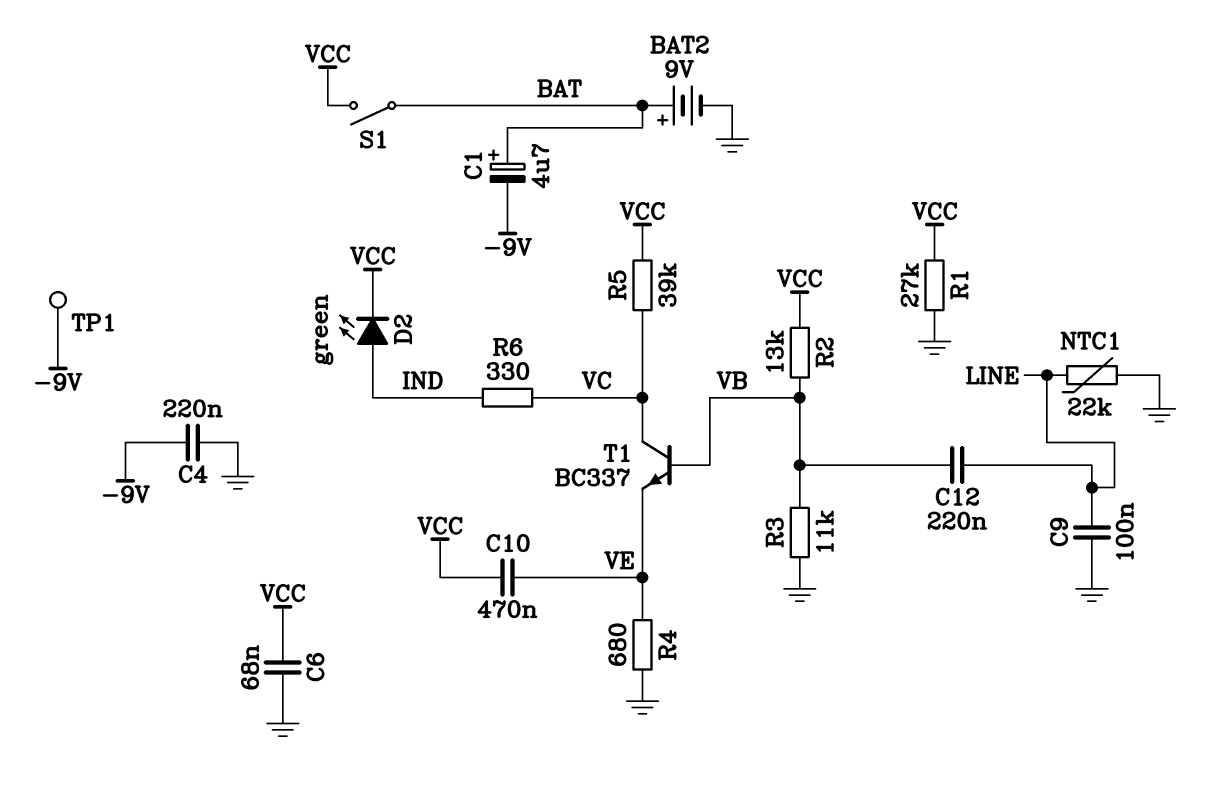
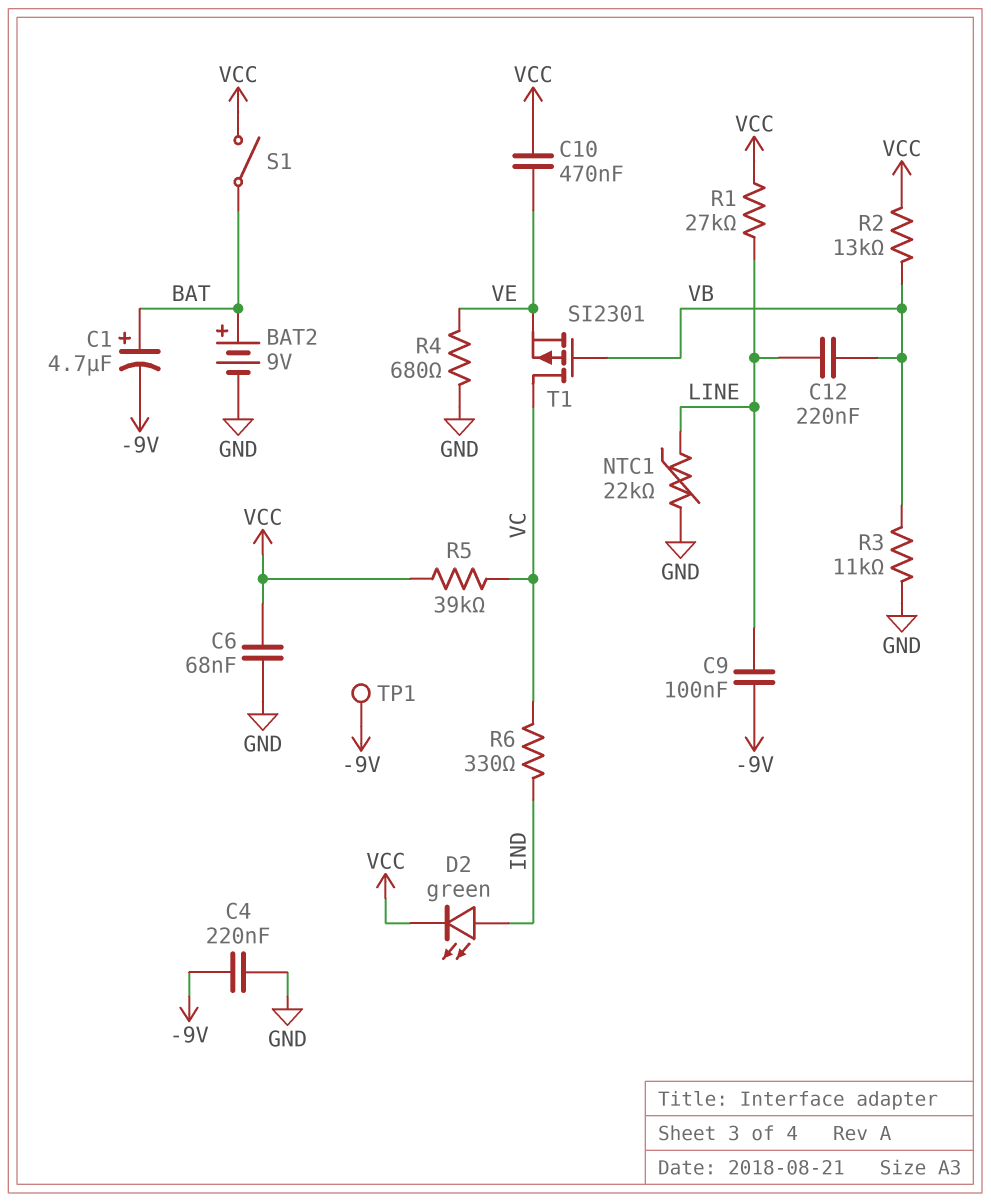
C9: 100nF (GND, LINE) -> 100nF (-9V, LINE)
R1: 27k (GND, VCC) -> 27k (LINE, VCC)
T1: NPN BC337 (B VB, C VC, E VE) -> PMOS SI2301 (G VB, D VC, S VE)

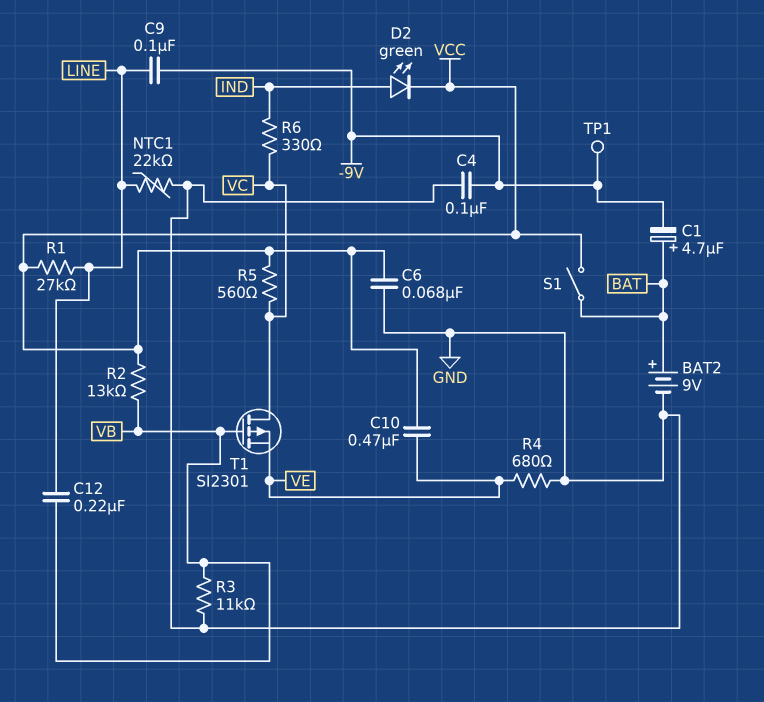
C4: 220nF (-9V, GND) -> 100nF (-9V, GND)
R5: 39k (VC, VCC) -> 560 (VC, VCC)

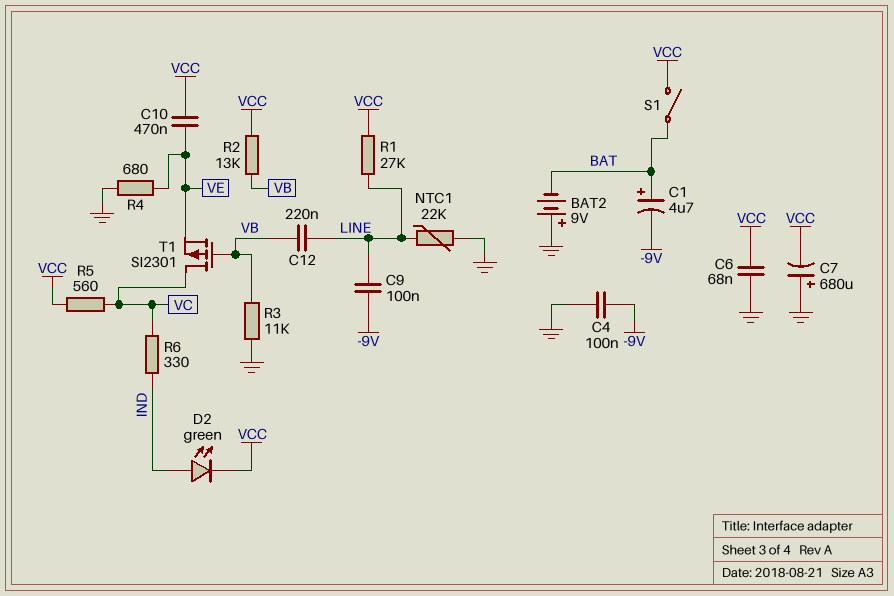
BAT2: 9V (plus BAT, minus GND) -> 9V (plus GND, minus BAT)
C7: none -> 680uF (plus GND, minus VCC)
TP1: test point (-9V) -> none

